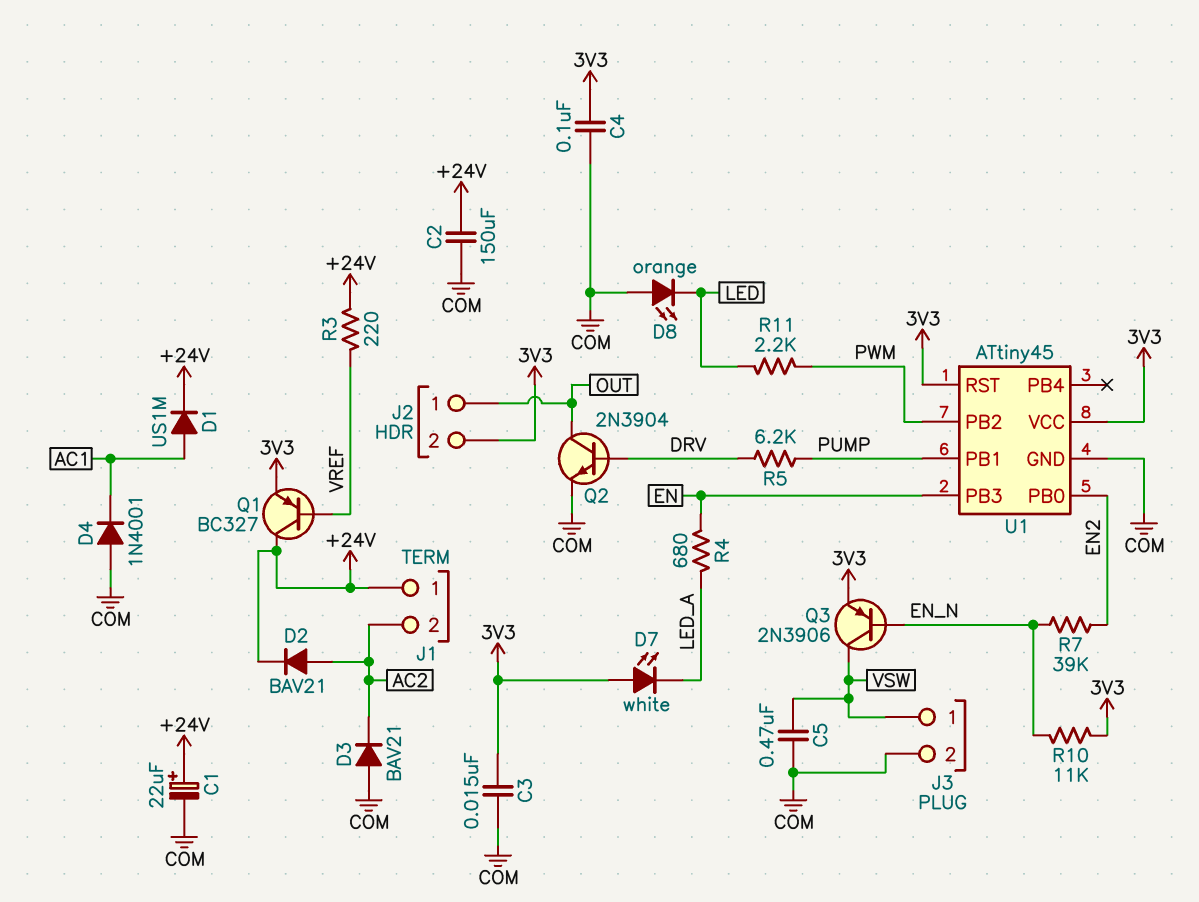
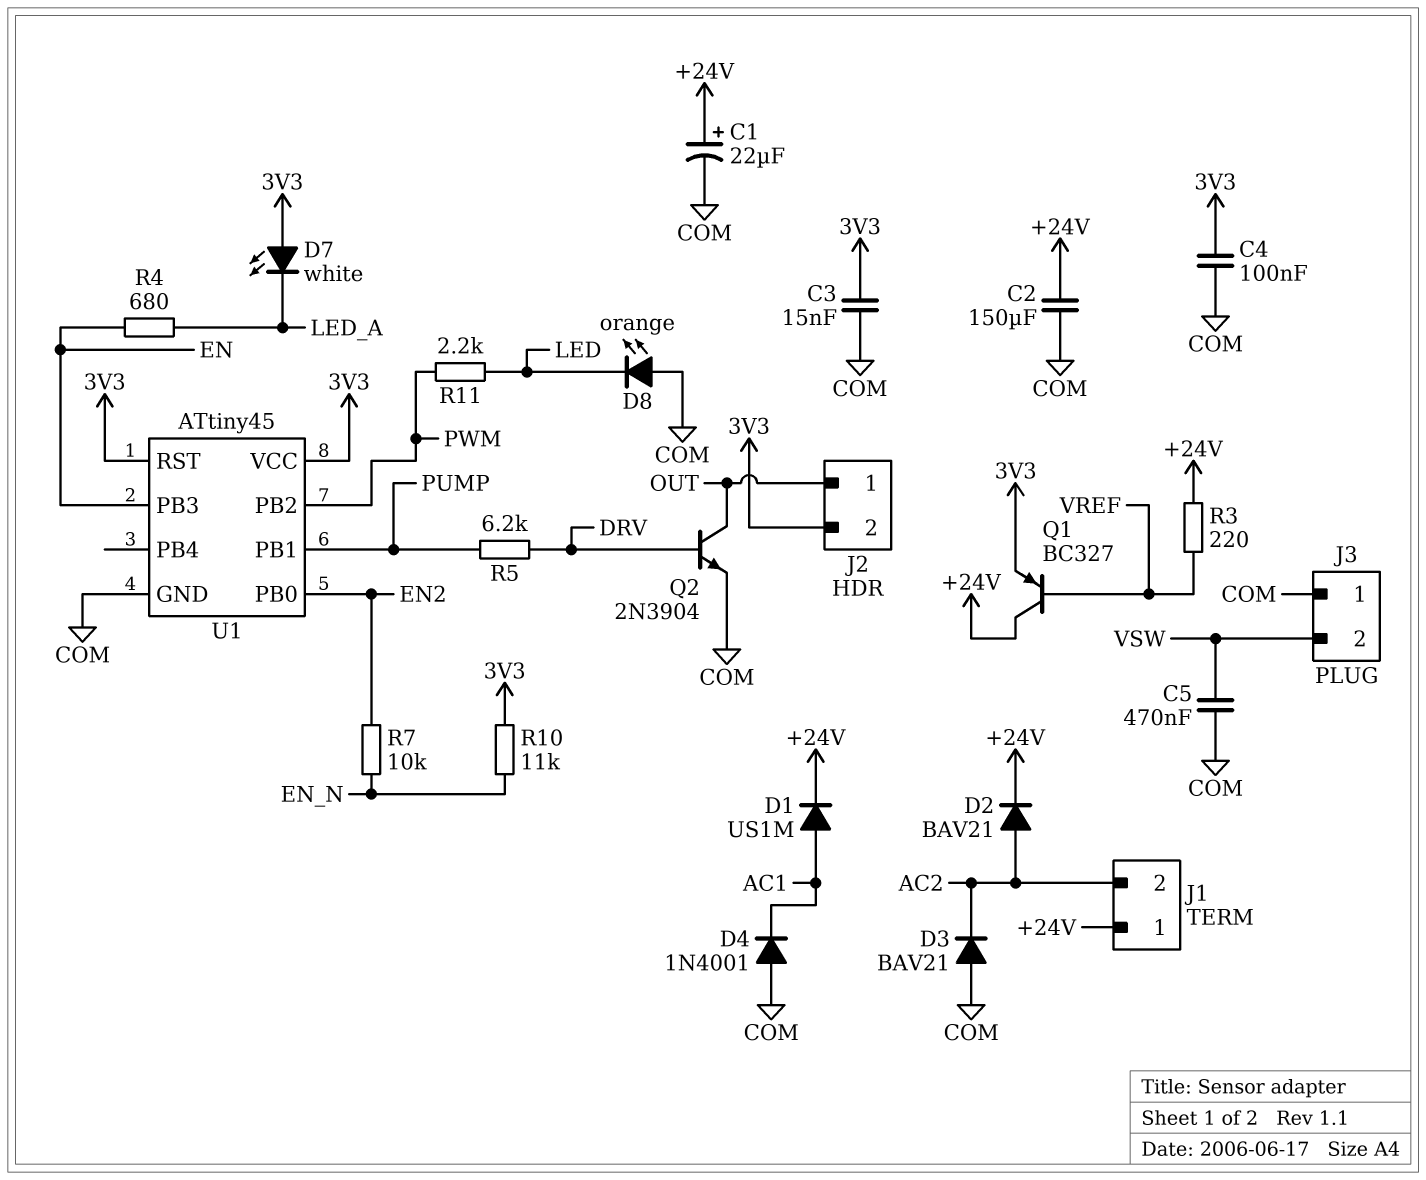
J3 pin 1: VSW -> COM
J3 pin 2: COM -> VSW
Q3: PNP 2N3906 (B EN_N, C VSW, E 3V3) -> none
R7: 39k (EN2, EN_N) -> 10k (EN2, EN_N)

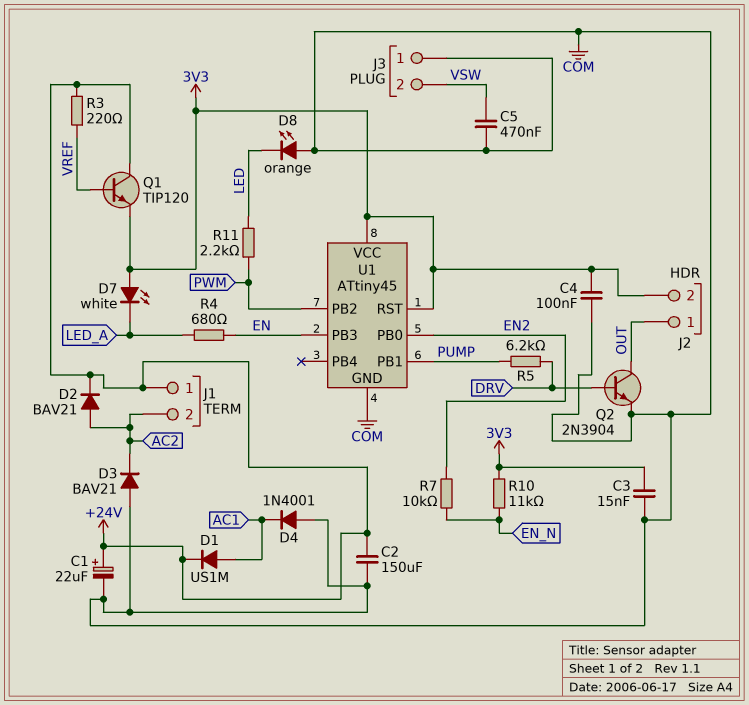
Q1: PNP BC327 (B VREF, C +24V, E 3V3) -> NPN TIP120 (B VREF, C +24V, E 3V3)

